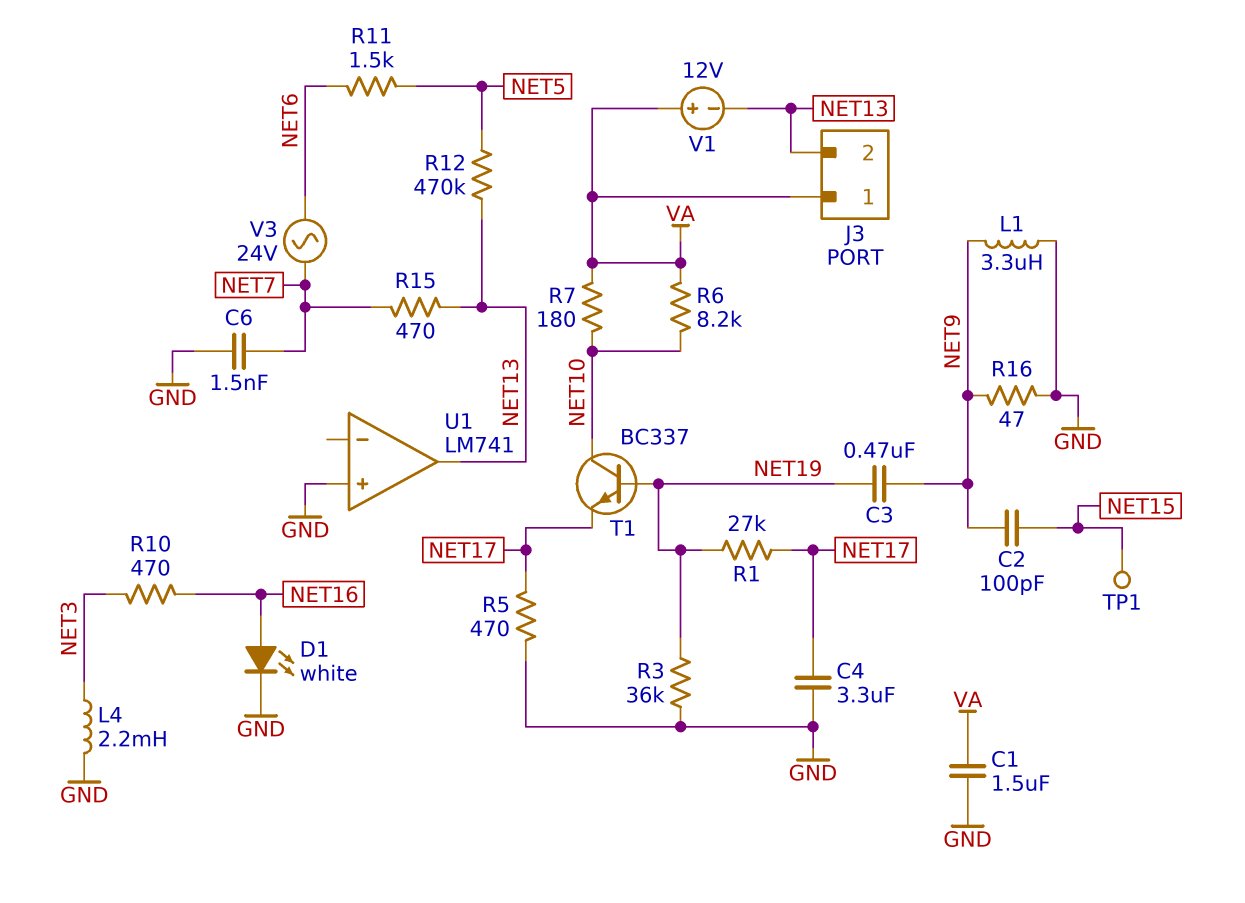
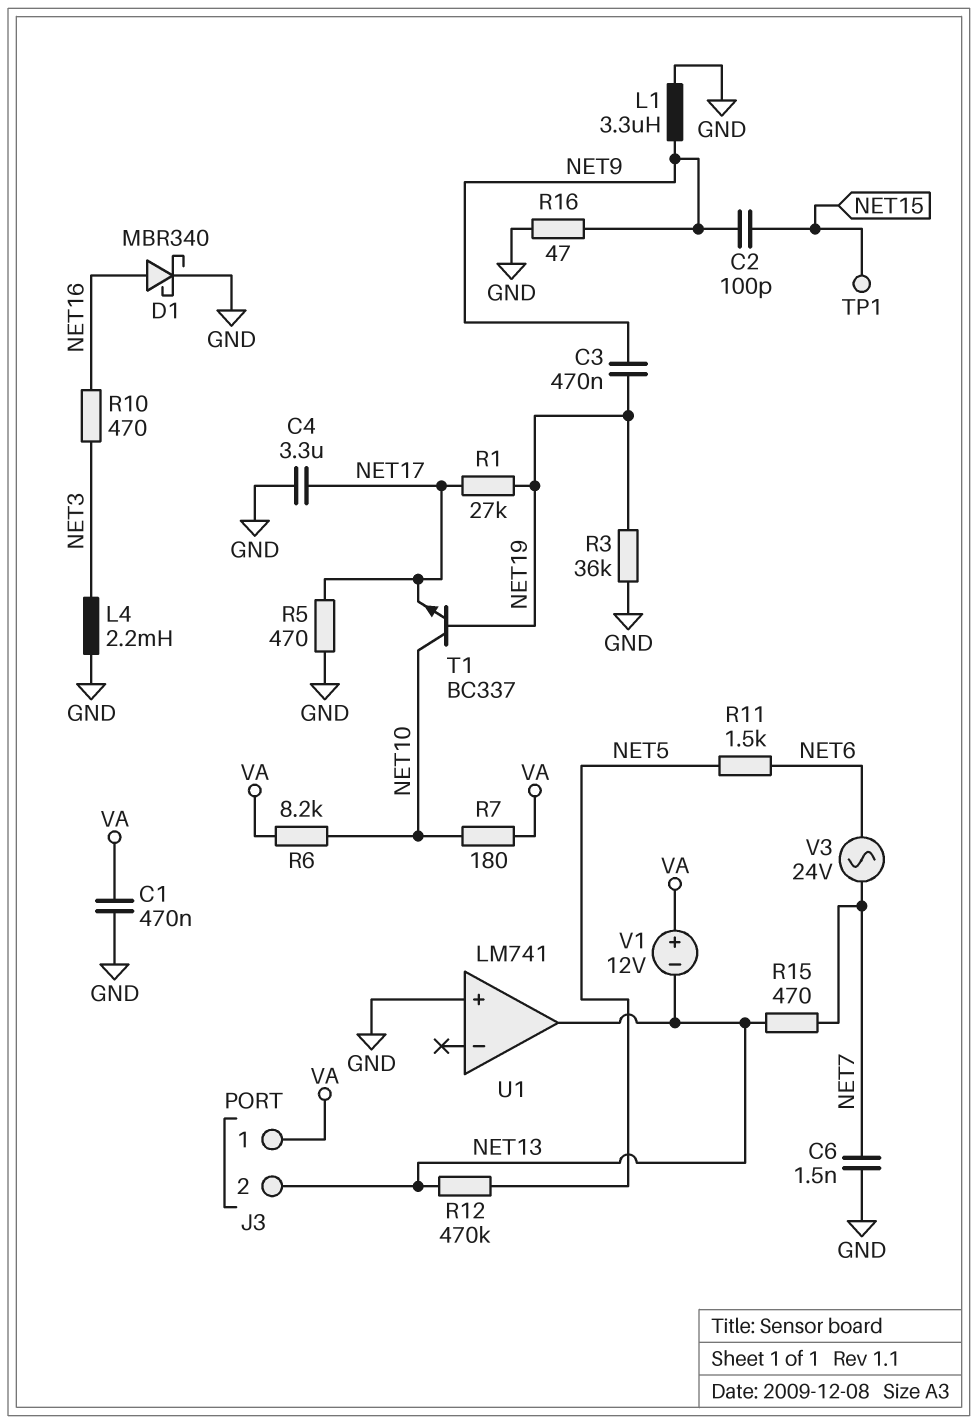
C1: 1.5uF (GND, VA) -> 470nF (GND, VA)
D1: LED white (A NET16, K GND) -> schottky MBR340 (A NET16, K GND)

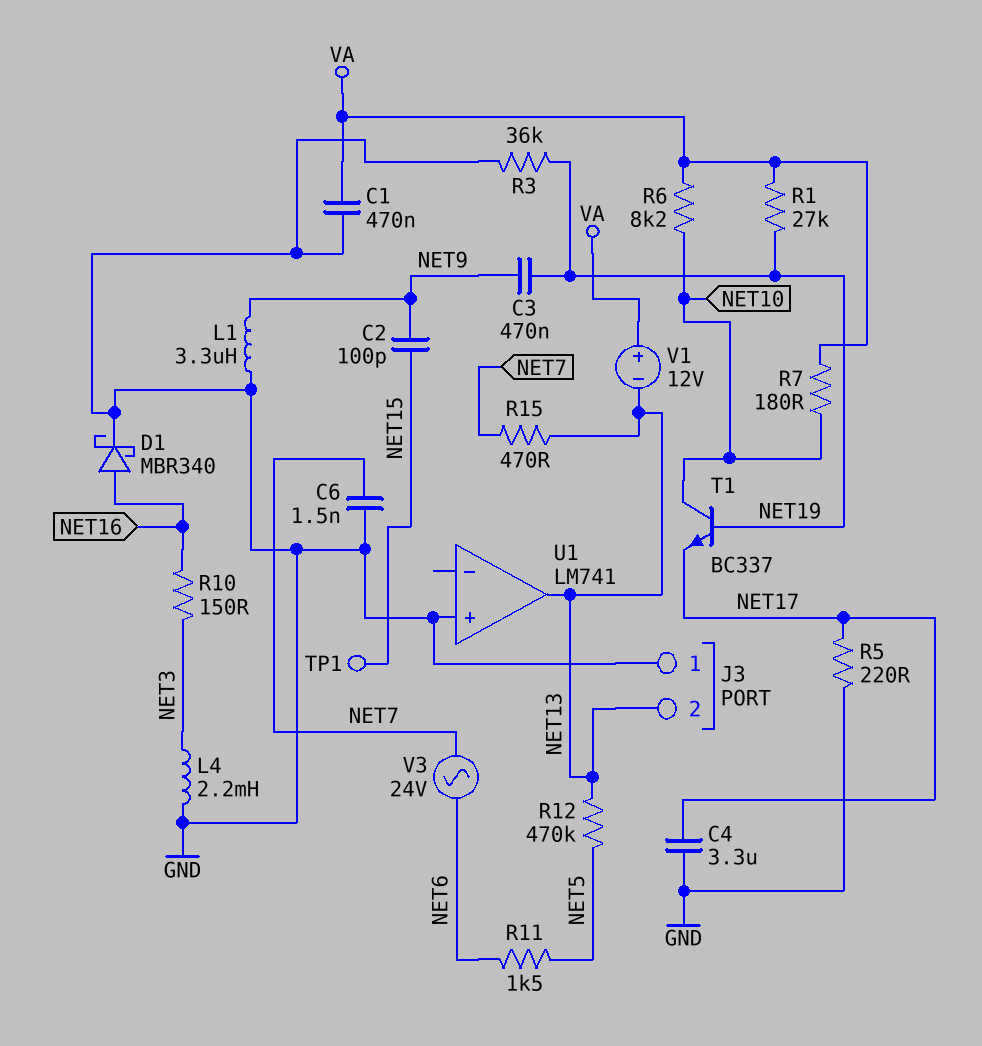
J3 pin 1: VA -> GND
R1: 27k (NET17, NET19) -> 27k (NET19, VA)
R5: 470 (GND, NET17) -> 220 (GND, NET17)
R10: 470 (NET3, NET16) -> 150 (NET3, NET16)
R16: 47 (GND, NET9) -> none

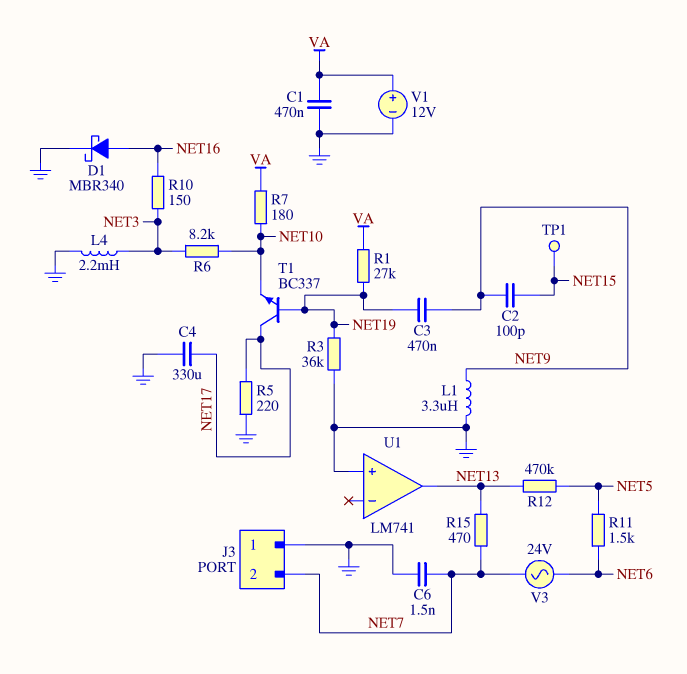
C4: 3.3uF (GND, NET17) -> 330uF (GND, NET17)
J3 pin 2: NET13 -> NET7
R6: 8.2k (NET10, VA) -> 8.2k (NET3, NET10)
T1: NPN BC337 (B NET19, C NET10, E NET17) -> NPN BC337 (B NET19, C NET17, E NET10)
V1: 12V (plus VA, minus NET13) -> 12V (plus VA, minus GND)

